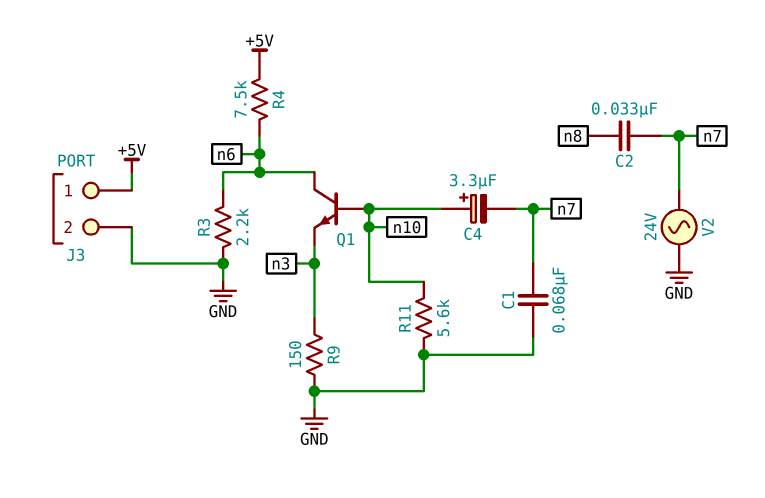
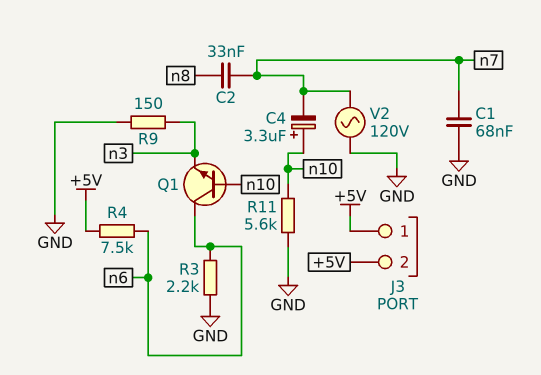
J3 pin 2: GND -> +5V
V2: AC 24V (GND, n7) -> AC 120V (GND, n7)

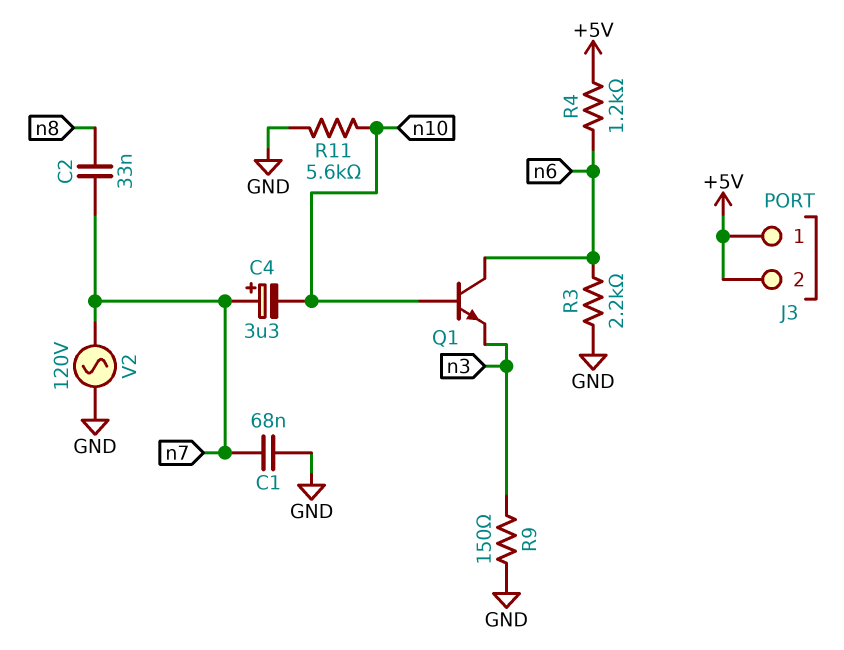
C4: 3.3uF (plus n10, minus n7) -> 3.3uF (plus n7, minus n10)
R4: 7.5k (+5V, n6) -> 1.2k (+5V, n6)

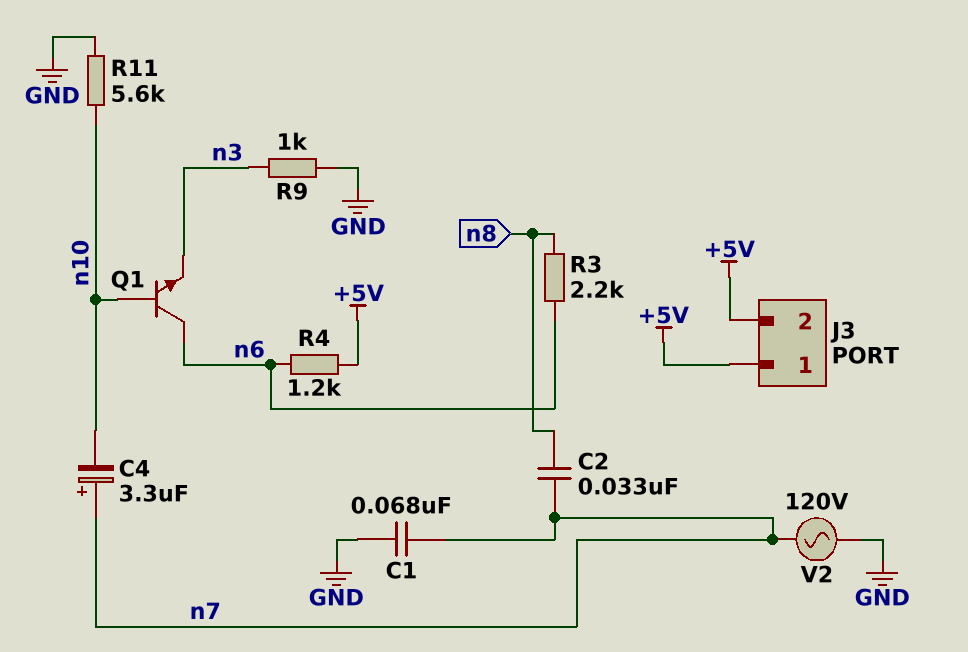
R3: 2.2k (GND, n6) -> 2.2k (n6, n8)
R9: 150 (GND, n3) -> 1k (GND, n3)

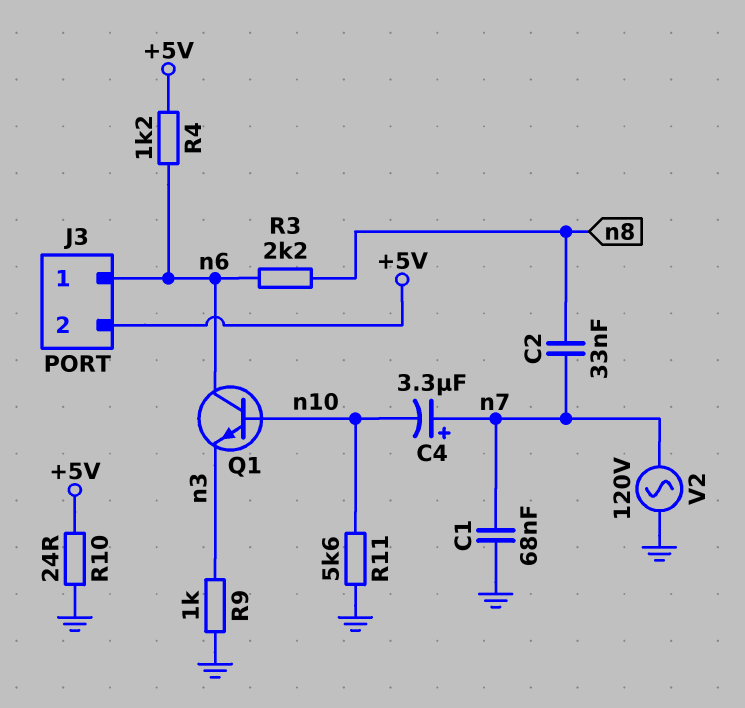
J3 pin 1: +5V -> n6
R10: none -> 24 (+5V, GND)

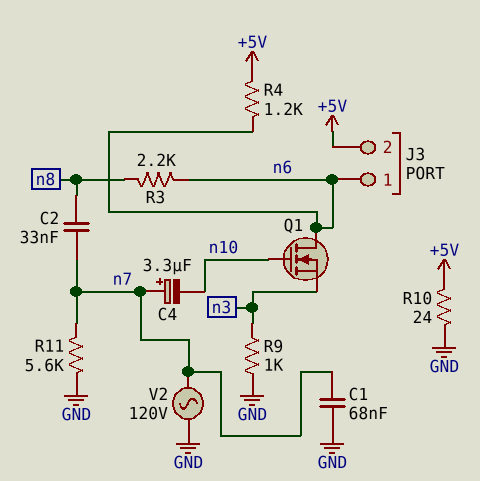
Q1: NPN (B n10, C n6, E n3) -> NMOS (G n10, D n6, S n3)
R11: 5.6k (GND, n10) -> 5.6k (GND, n7)

